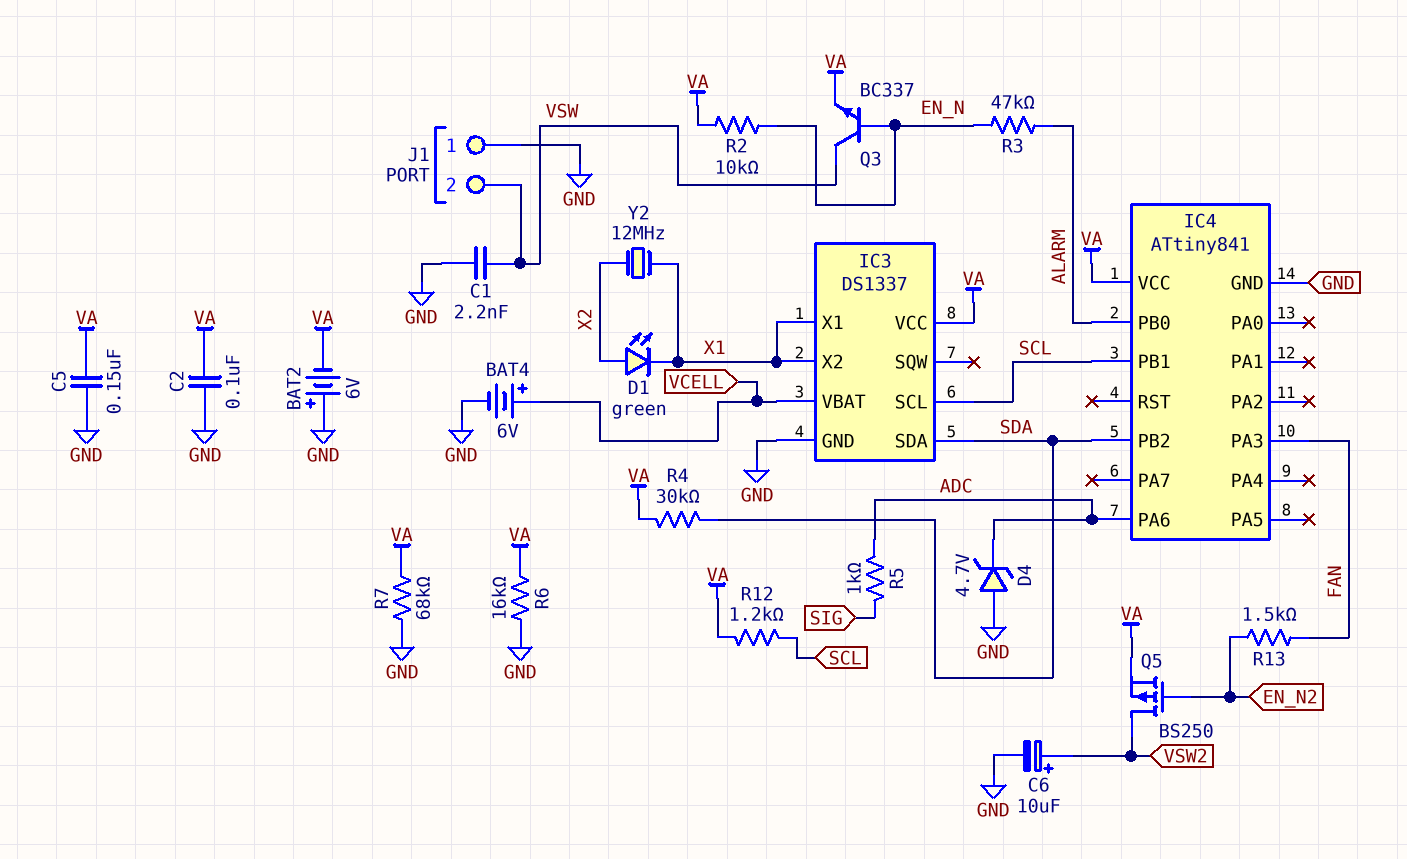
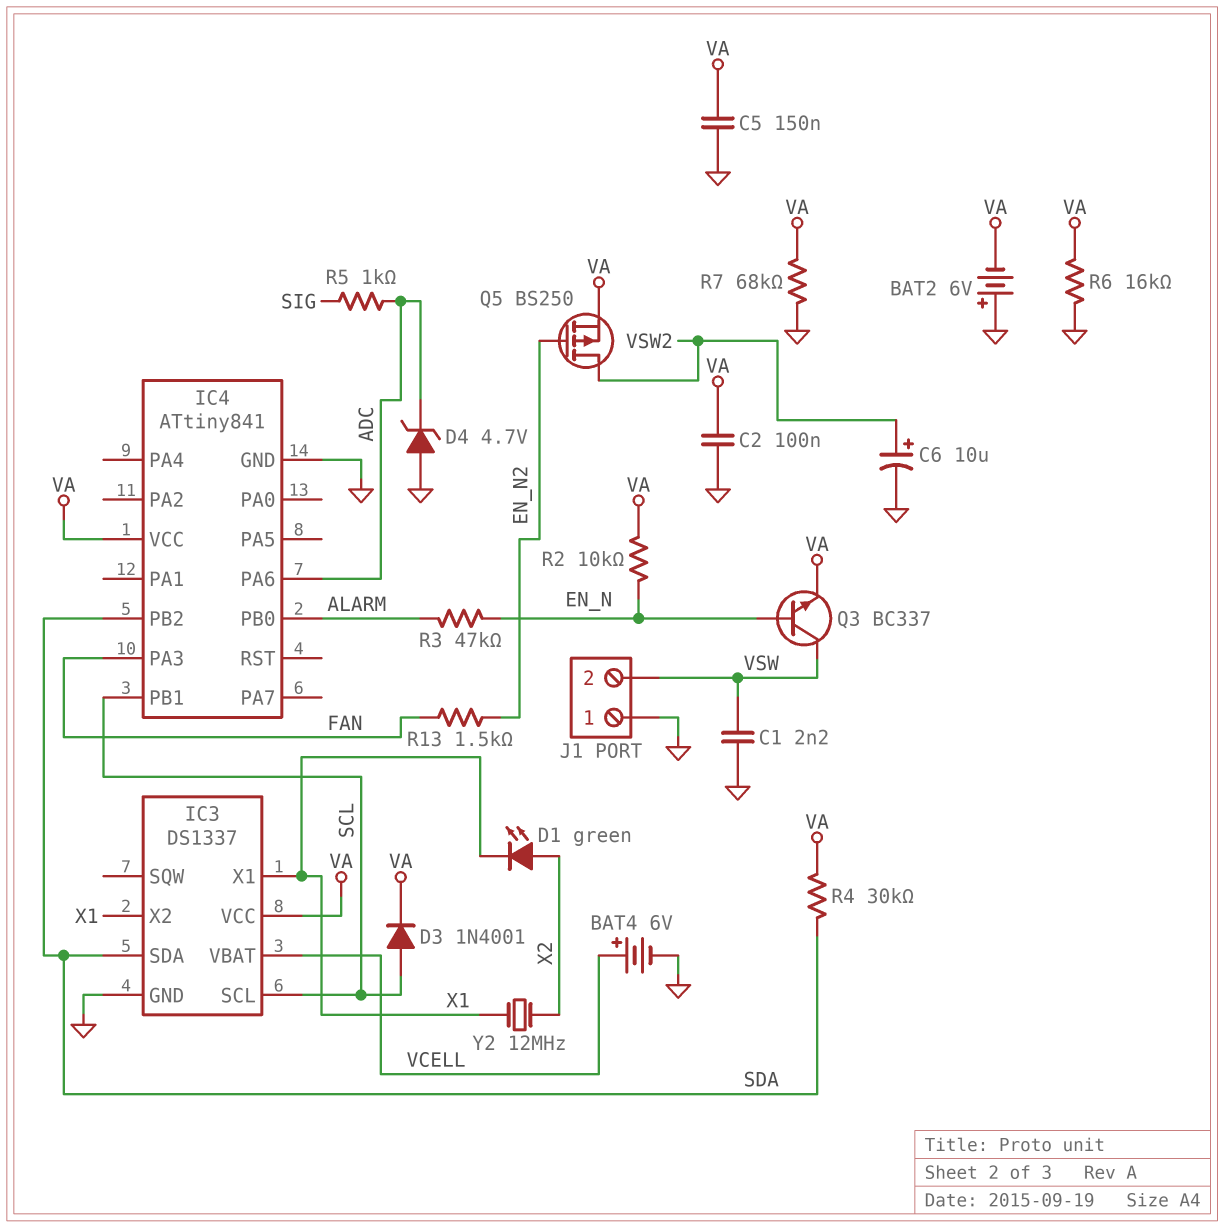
D3: none -> diode 1N4001 (A SCL, K VA)
R12: 1.2k (SCL, VA) -> none

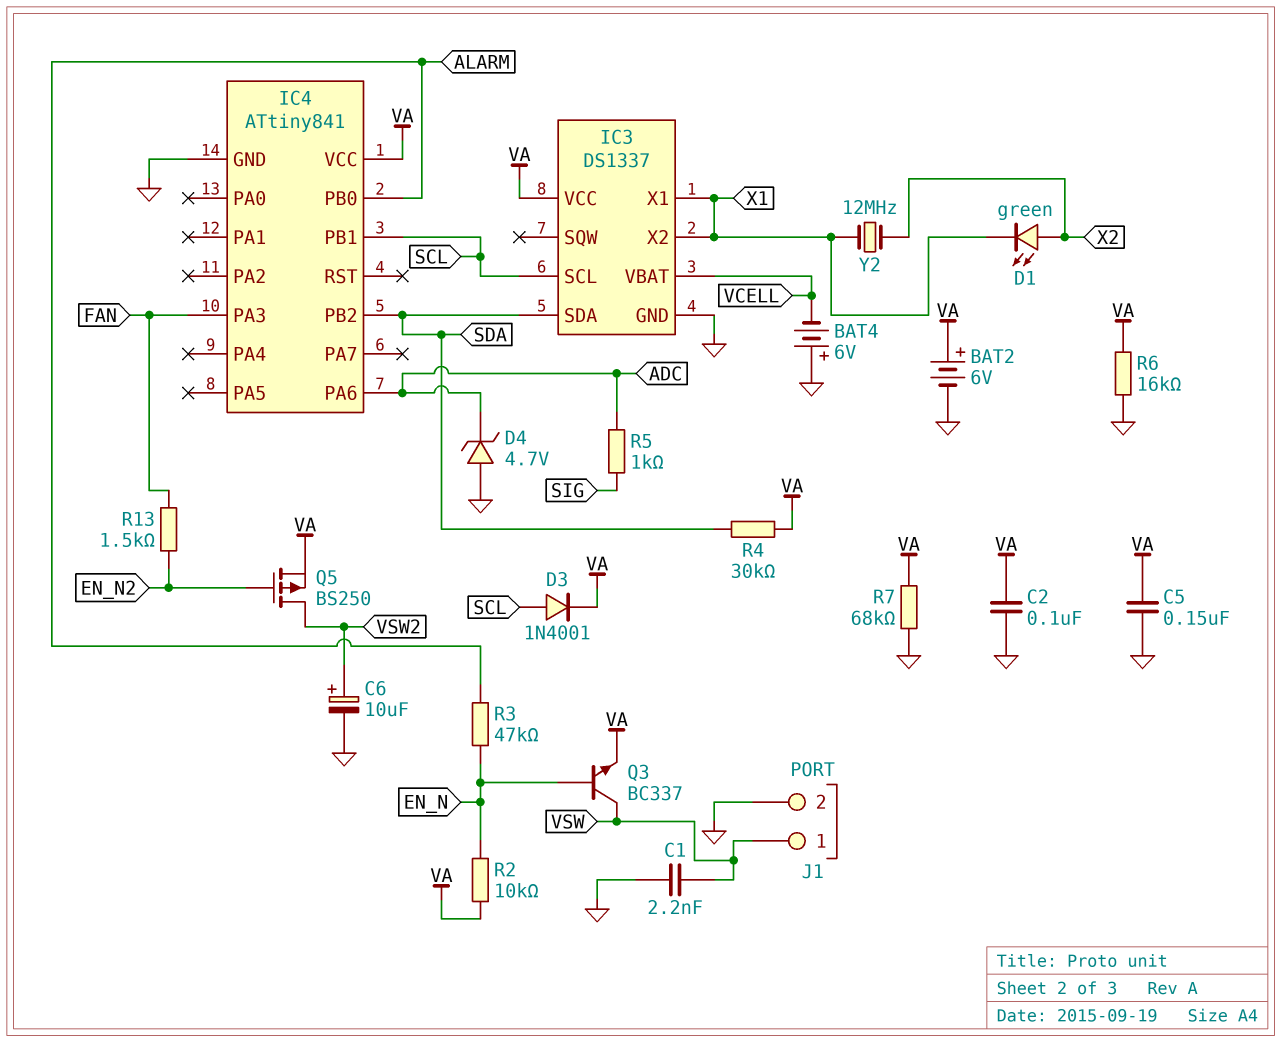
BAT2: 6V (plus GND, minus VA) -> 6V (plus VA, minus GND)
BAT4: 6V (plus VCELL, minus GND) -> 6V (plus GND, minus VCELL)
J1 pin 1: GND -> VSW
J1 pin 2: VSW -> GND

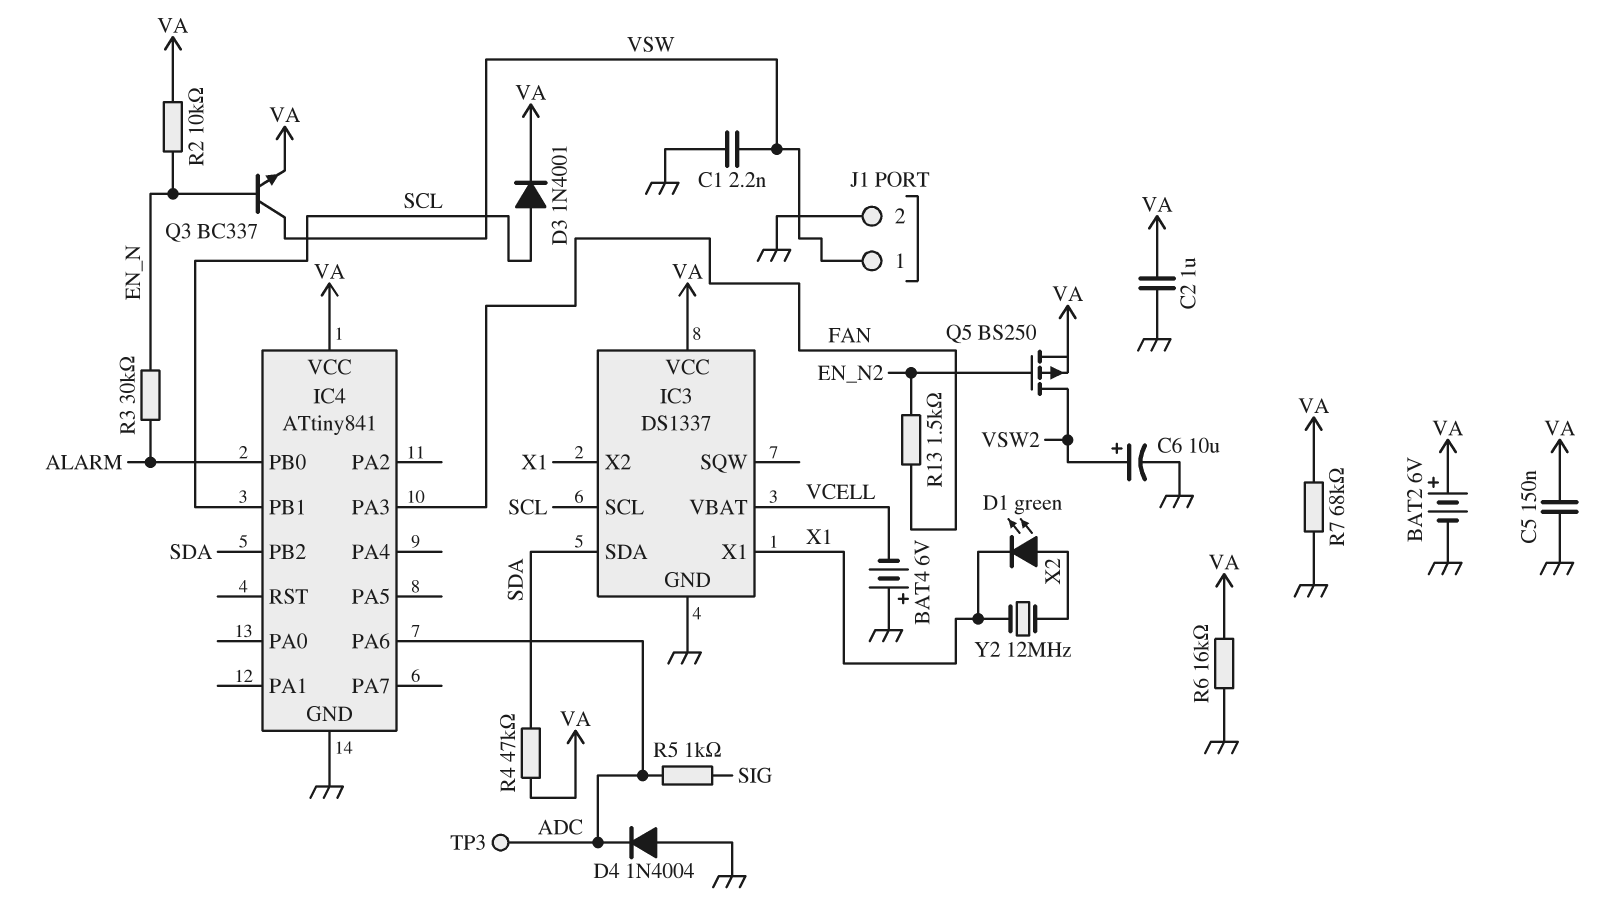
C2: 100nF (GND, VA) -> 1uF (GND, VA)
D4: zener 4.7V (A GND, K ADC) -> diode 1N4004 (A GND, K ADC)
R3: 47k (ALARM, EN_N) -> 30k (ALARM, EN_N)
R4: 30k (SDA, VA) -> 47k (SDA, VA)
TP3: none -> test point (ADC)

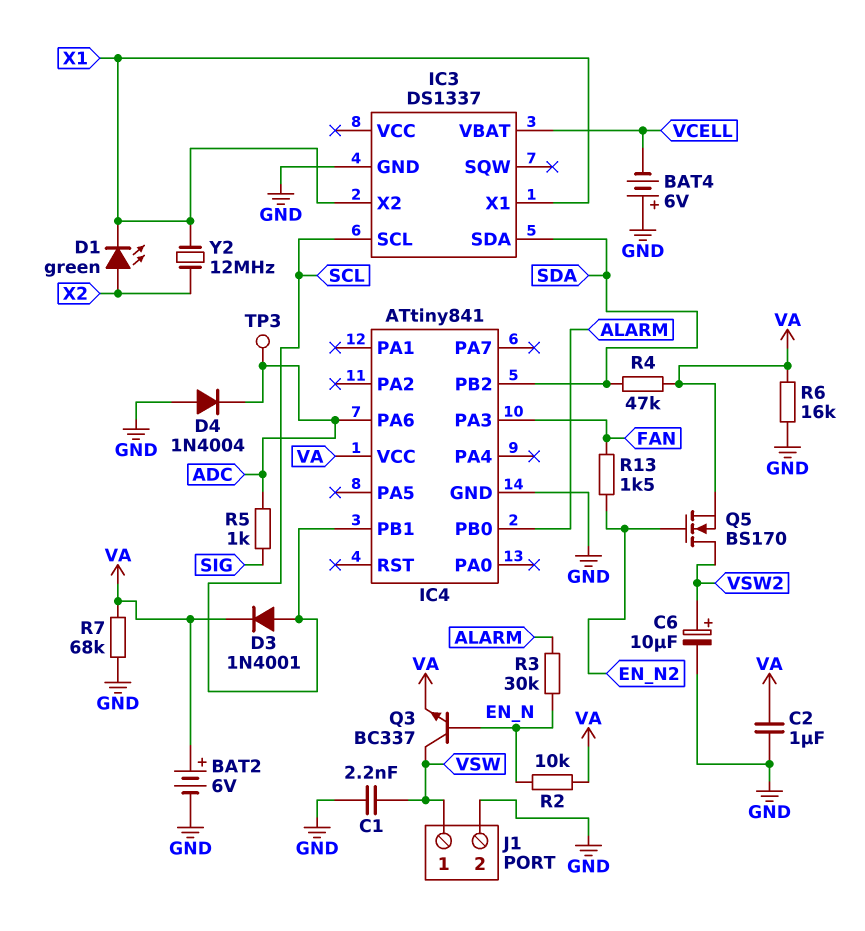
C5: 150nF (GND, VA) -> none
IC3 pin VCC: VA -> none
Q5: PMOS BS250 (G EN_N2, D VSW2, S VA) -> NMOS BS170 (G EN_N2, D VSW2, S VA)

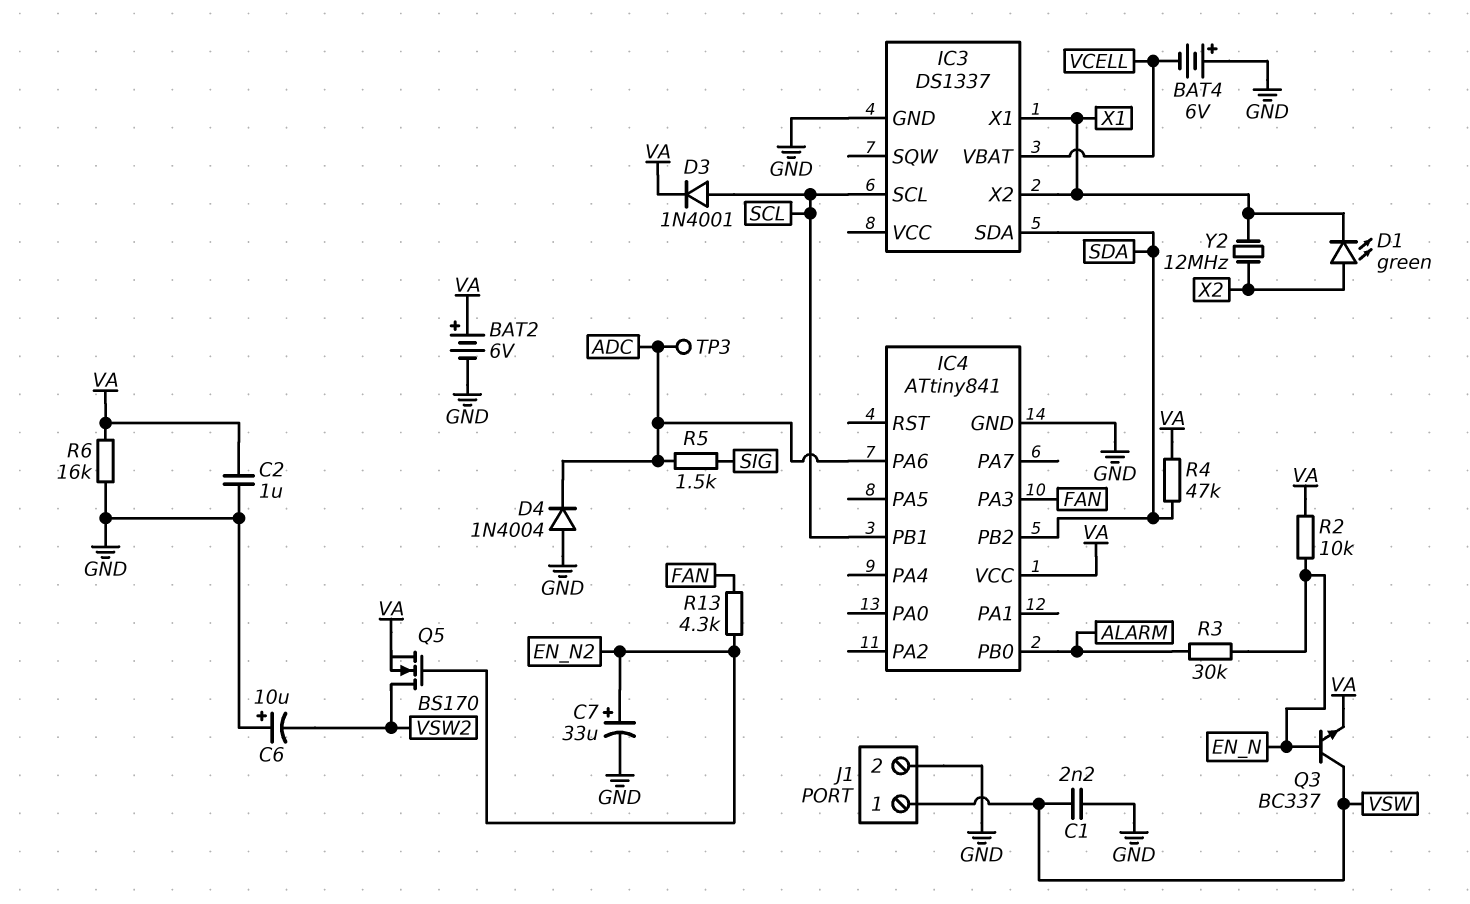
C6: 10uF (plus VSW2, minus GND) -> 10uF (plus GND, minus VSW2)
C7: none -> 33uF (plus EN_N2, minus GND)
R5: 1k (ADC, SIG) -> 1.5k (ADC, SIG)
R7: 68k (GND, VA) -> none
R13: 1.5k (EN_N2, FAN) -> 4.3k (EN_N2, FAN)

